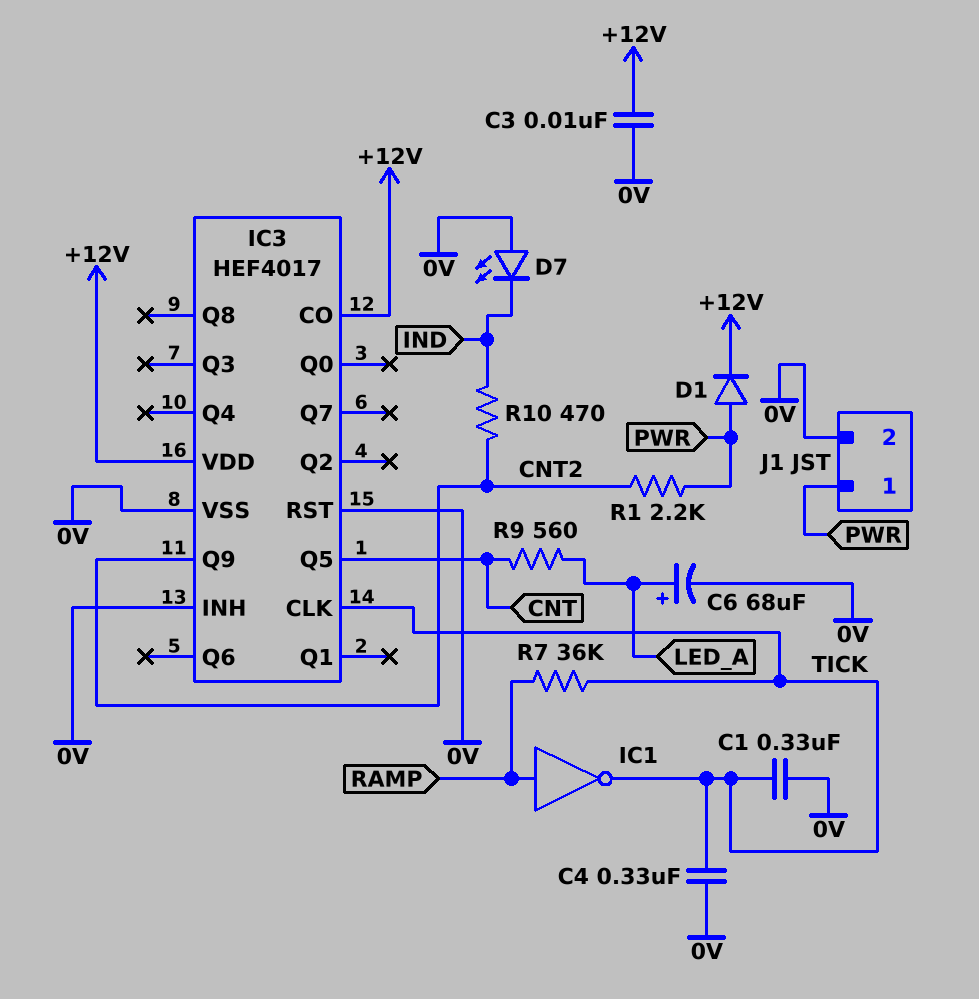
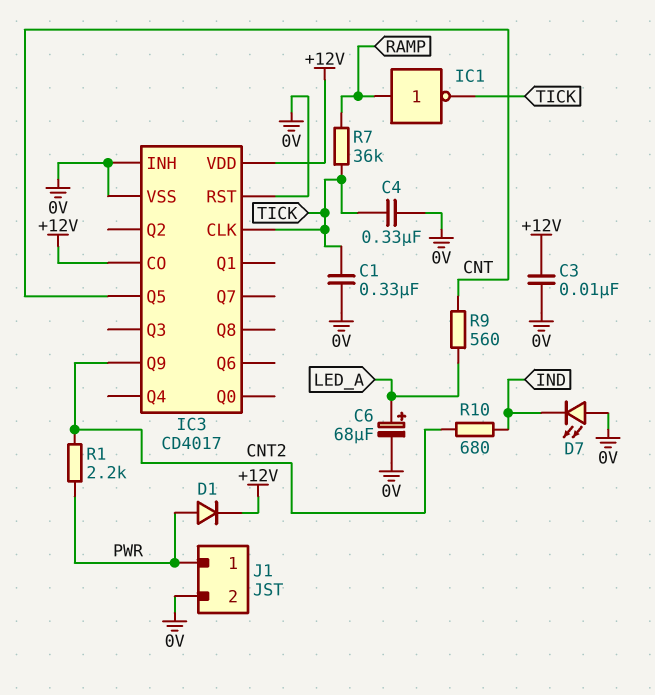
IC3: HEF4017 -> CD4017
R10: 470 (CNT2, IND) -> 680 (CNT2, IND)

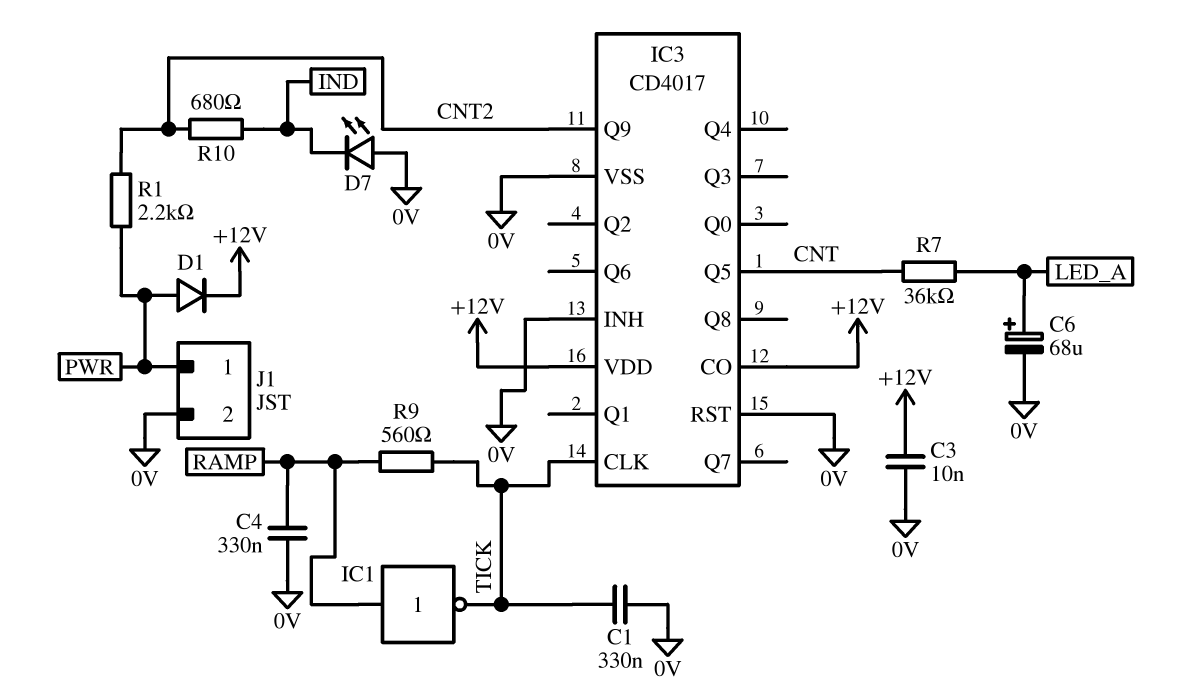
C4: 330nF (0V, TICK) -> 330nF (0V, RAMP)
R7: 36k (RAMP, TICK) -> 36k (CNT, LED_A)
R9: 560 (CNT, LED_A) -> 560 (RAMP, TICK)

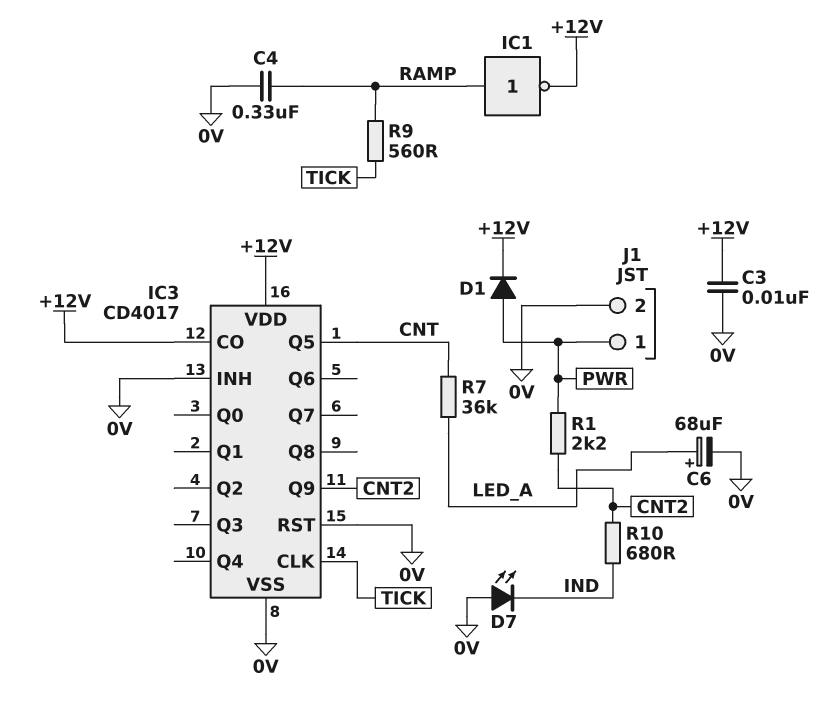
C1: 330nF (0V, TICK) -> none
IC1: NOT (in RAMP, out TICK) -> NOT (in RAMP, out +12V)

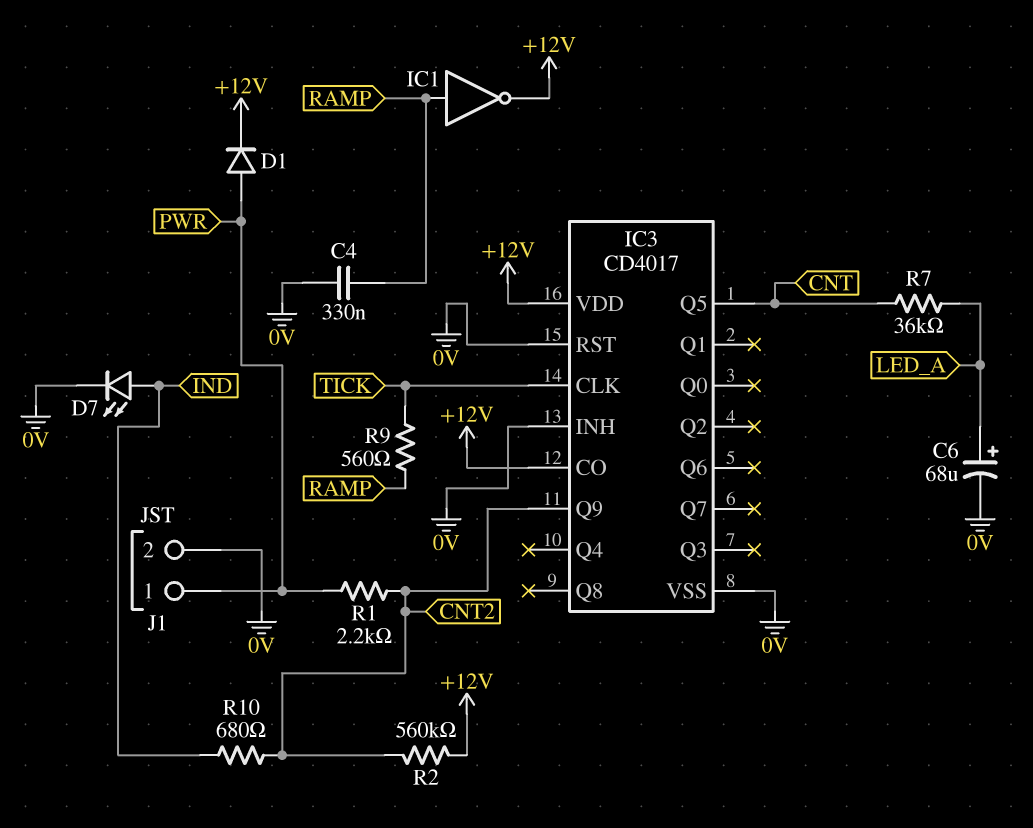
C3: 10nF (+12V, 0V) -> none
D7: LED (A 0V, K IND) -> LED (A IND, K 0V)
R2: none -> 560k (+12V, CNT2)

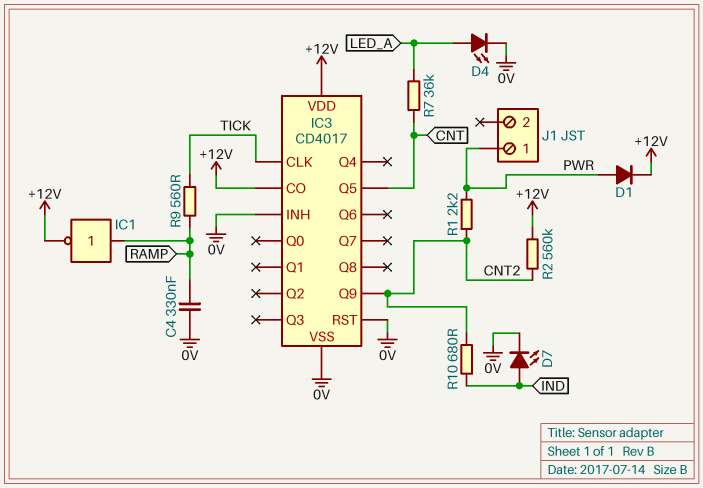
C6: 68uF (plus LED_A, minus 0V) -> none
D4: none -> LED (A LED_A, K 0V)
J1 pin 2: 0V -> none

